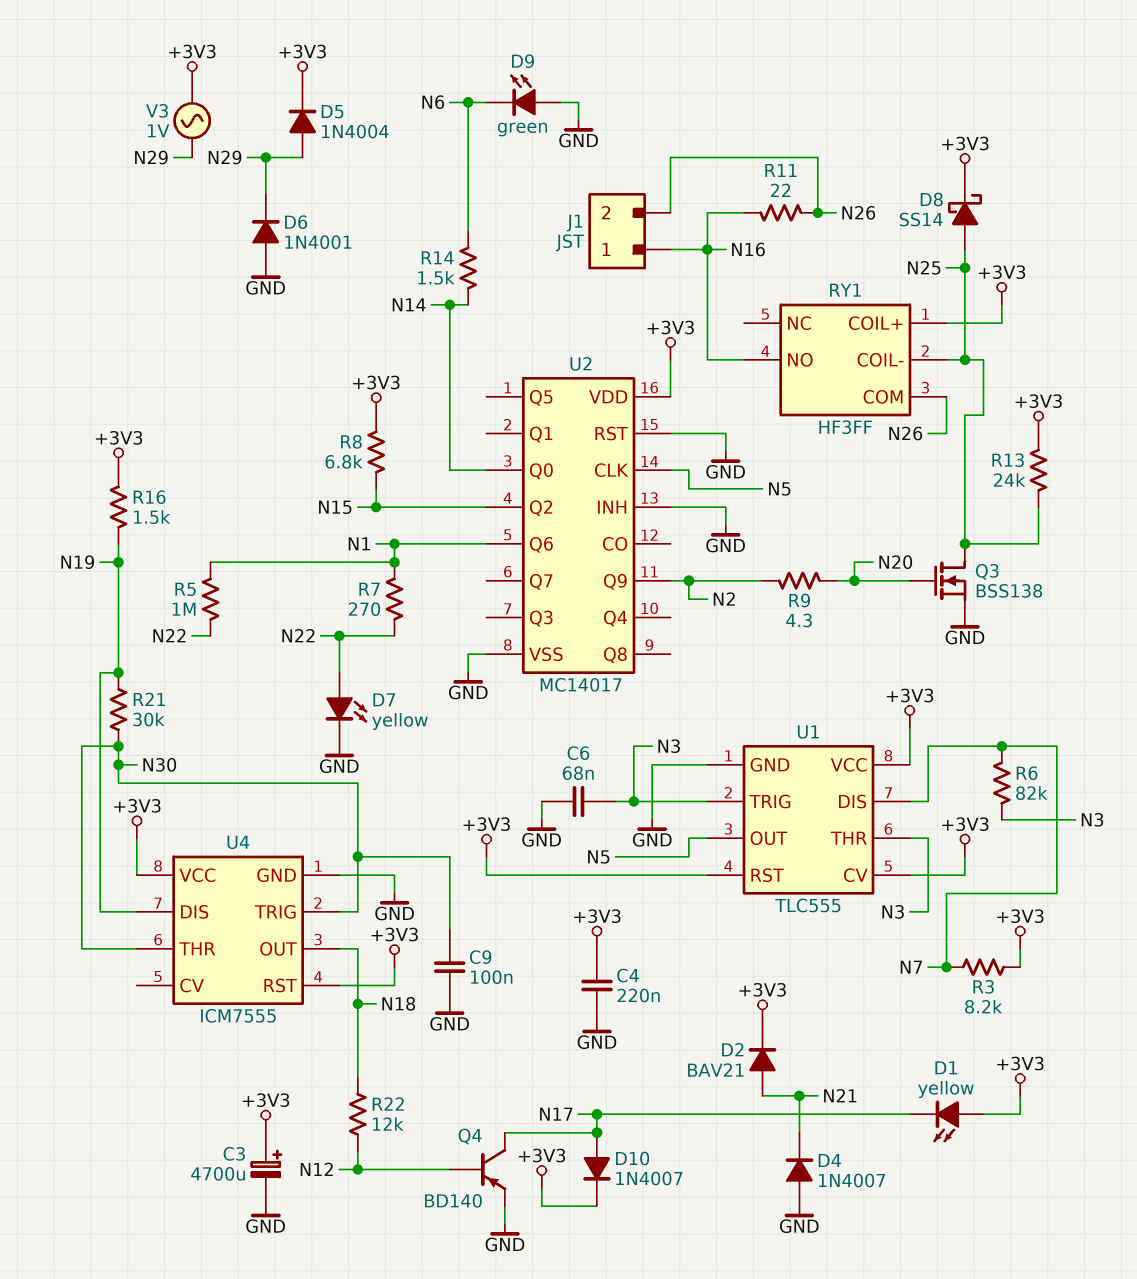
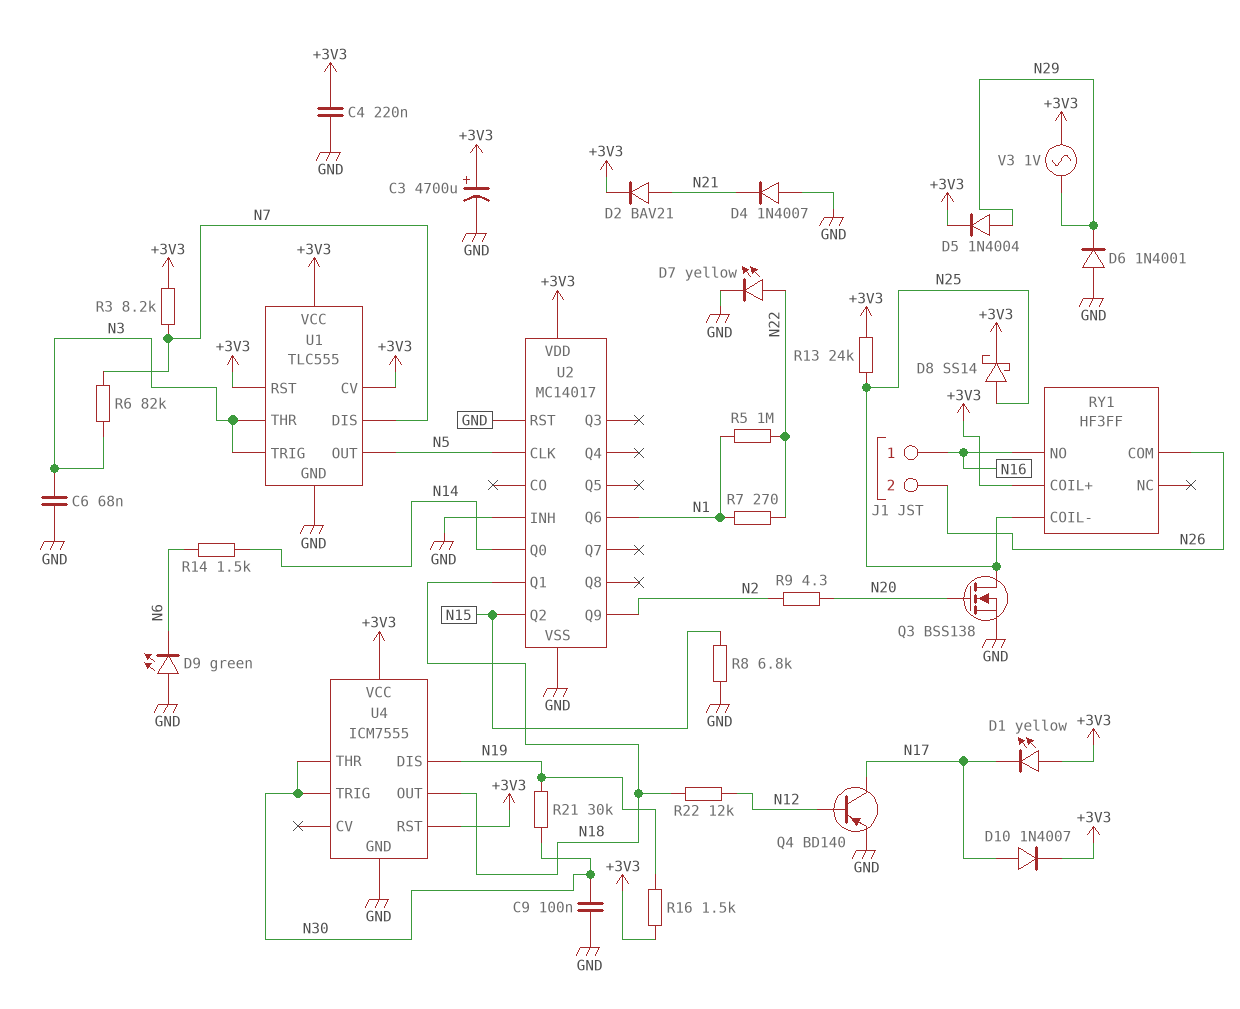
R8: 6.8k (+3V3, N15) -> 6.8k (GND, N15)
R11: 22 (N16, N26) -> none
U2 pin Q1: none -> N18

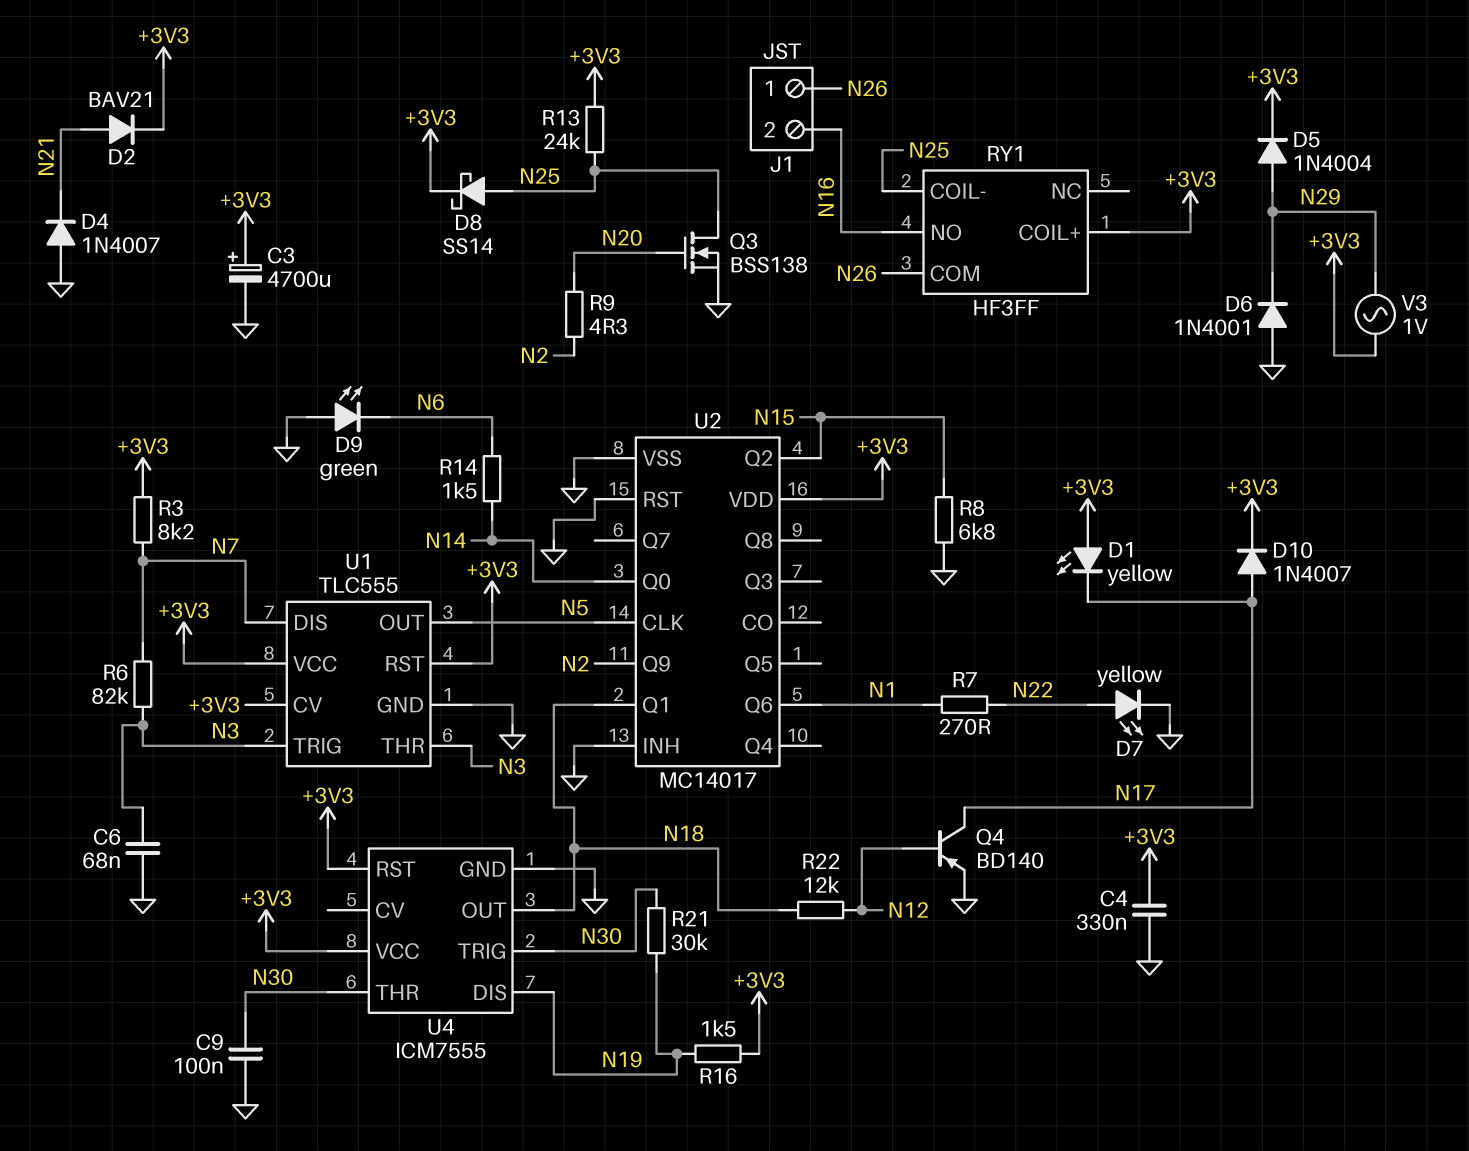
C4: 220nF (+3V3, GND) -> 330nF (+3V3, GND)
J1 pin 1: N16 -> N26
J1 pin 2: N26 -> N16
R5: 1M (N1, N22) -> none

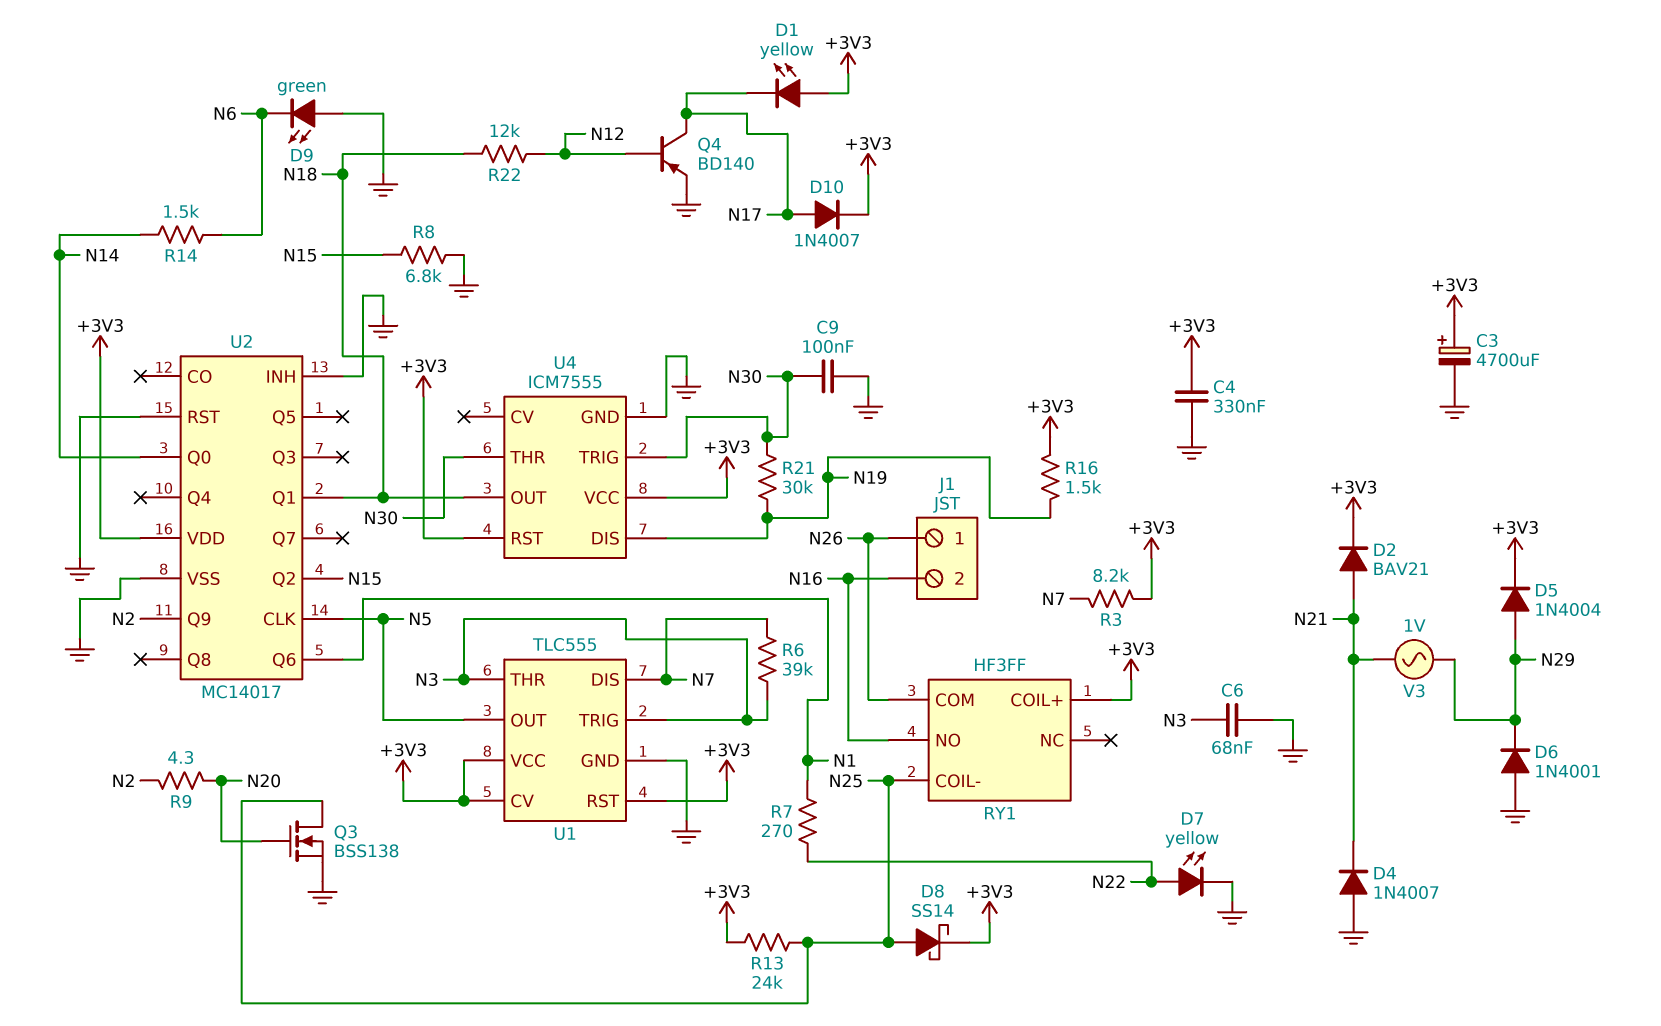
R6: 82k (N3, N7) -> 39k (N3, N7)
V3: AC 1V (+3V3, N29) -> AC 1V (N21, N29)

